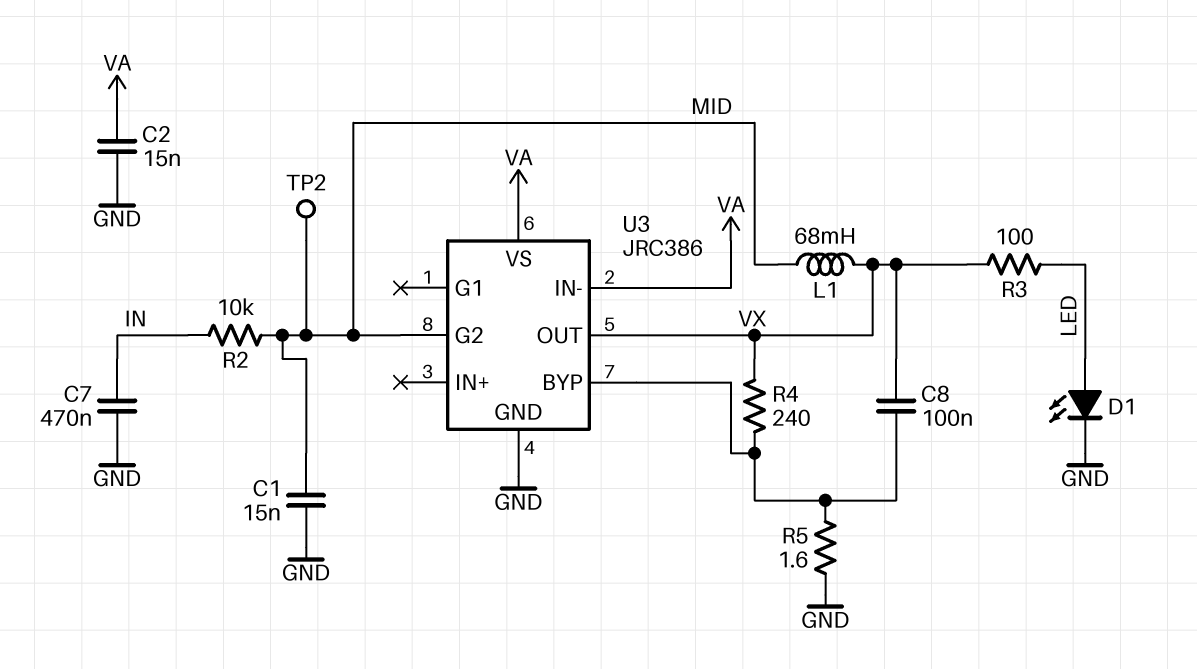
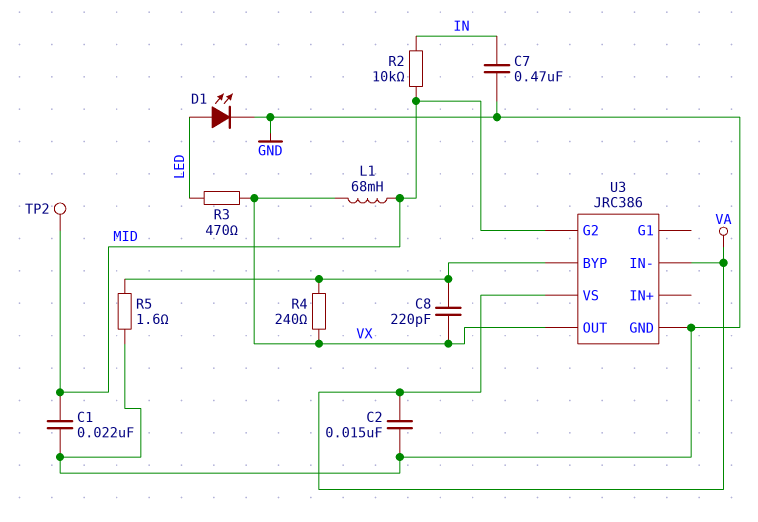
C1: 15nF (GND, MID) -> 22nF (GND, MID)
C8: 100nF (U3/BYP, VX) -> 220pF (U3/BYP, VX)
R3: 100 (LED, VX) -> 470 (LED, VX)

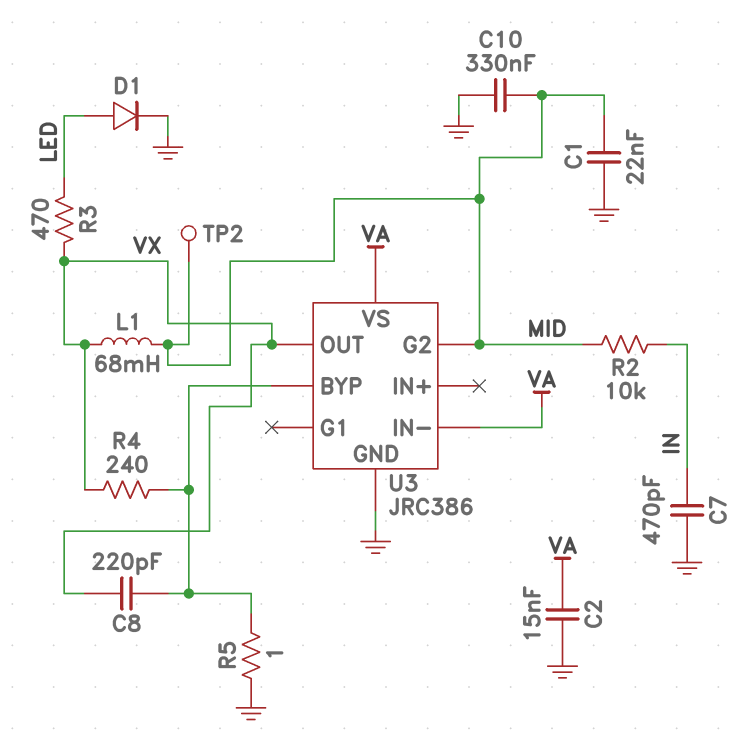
C7: 470nF (GND, IN) -> 470pF (GND, IN)
C10: none -> 330nF (GND, MID)
D1: LED (A LED, K GND) -> diode (A LED, K GND)
R5: 1.6 (GND, U3/BYP) -> 1 (GND, U3/BYP)

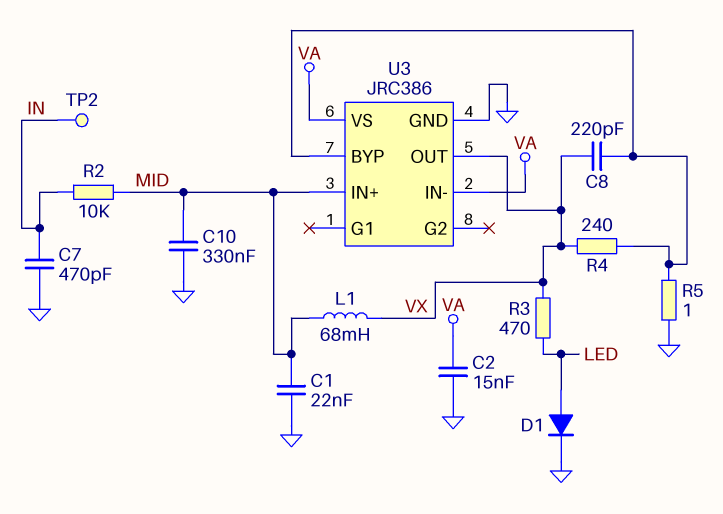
TP2: test point (MID) -> test point (IN)
U3 pin G2: MID -> none
U3 pin IN+: none -> MID

